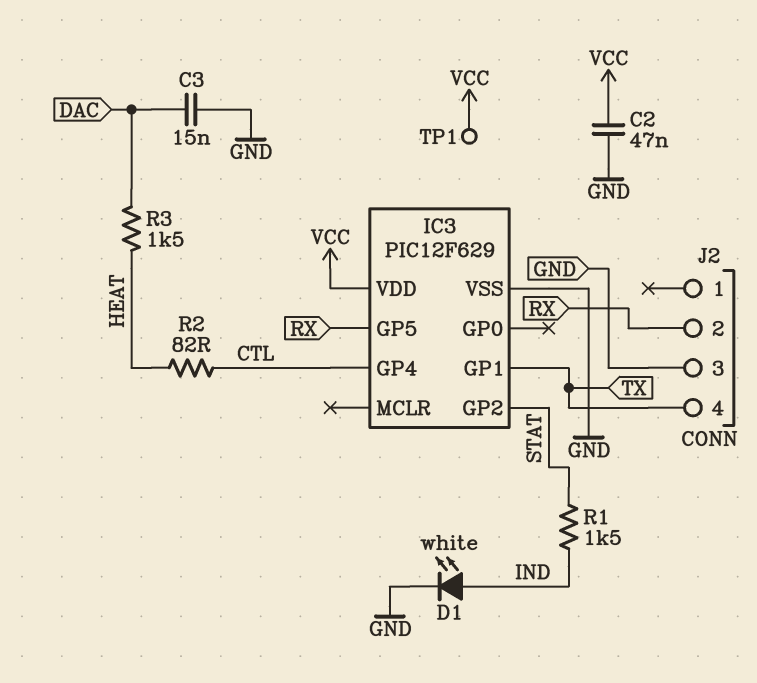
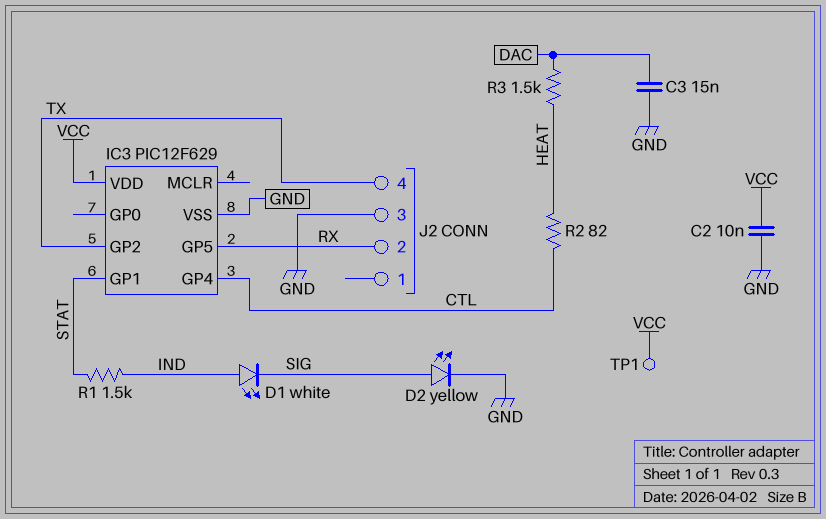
C2: 47nF (GND, VCC) -> 10nF (GND, VCC)
D1: LED white (A IND, K GND) -> LED white (A IND, K SIG)
D2: none -> LED yellow (A SIG, K GND)
IC3 pin GP1: TX -> STAT
IC3 pin GP2: STAT -> TX

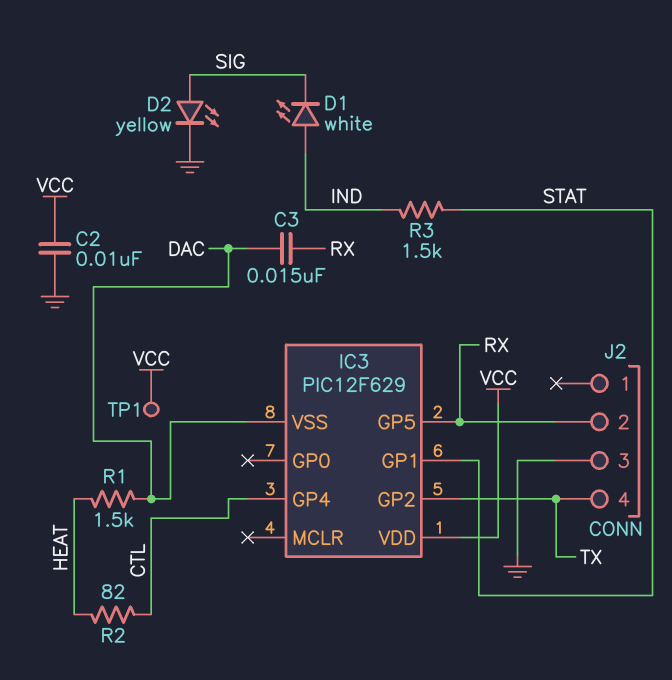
C3: 15nF (DAC, GND) -> 15nF (DAC, RX)
IC3 pin VSS: GND -> DAC
R1: 1.5k (IND, STAT) -> 1.5k (DAC, HEAT)
R3: 1.5k (DAC, HEAT) -> 1.5k (IND, STAT)

